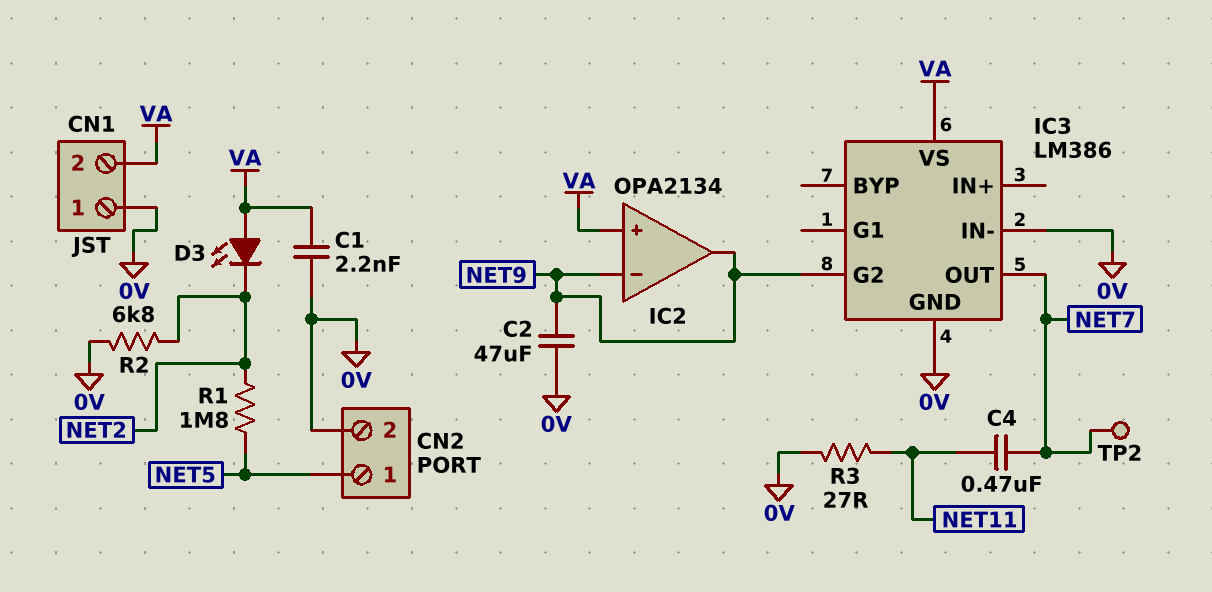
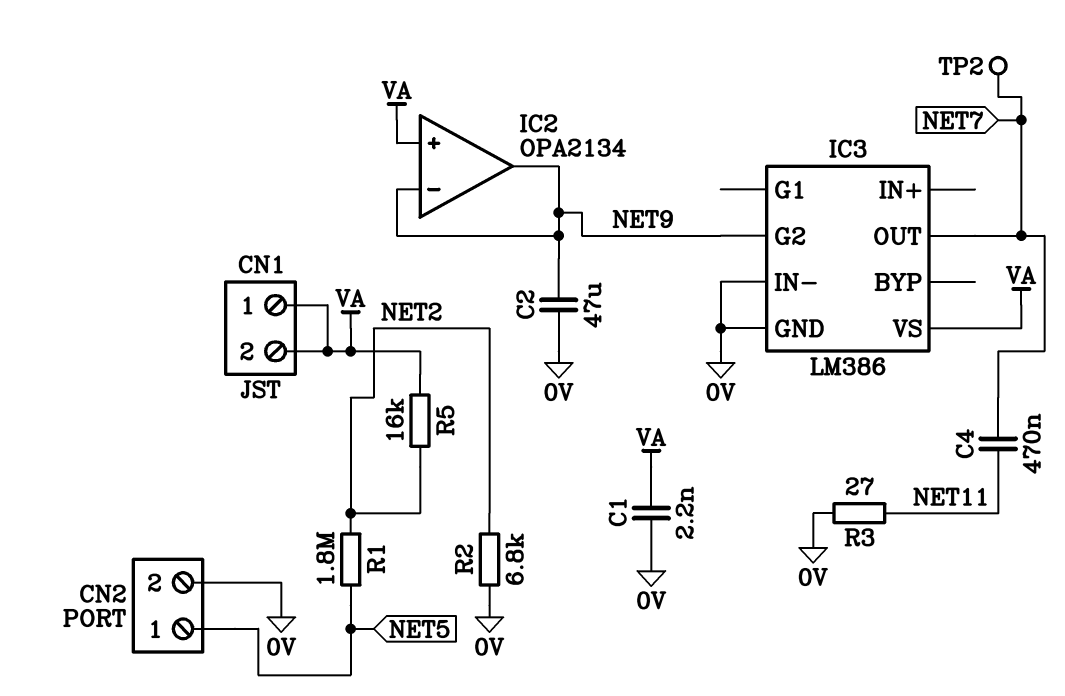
CN1 pin 1: 0V -> VA
D3: LED (A VA, K NET2) -> none
R5: none -> 16k (NET2, VA)

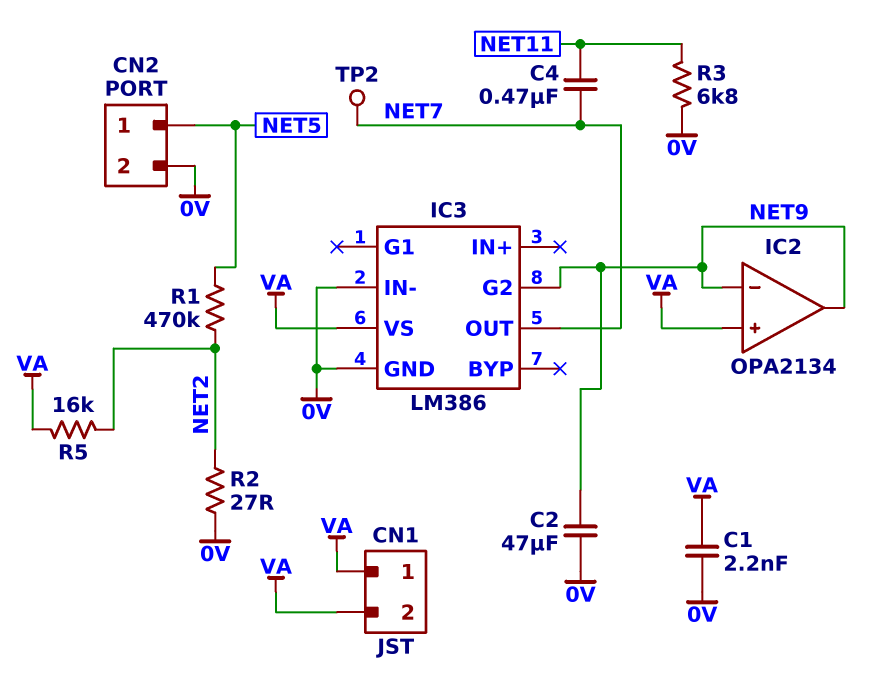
R1: 1.8M (NET2, NET5) -> 470k (NET2, NET5)
R2: 6.8k (0V, NET2) -> 27 (0V, NET2)
R3: 27 (0V, NET11) -> 6.8k (0V, NET11)

